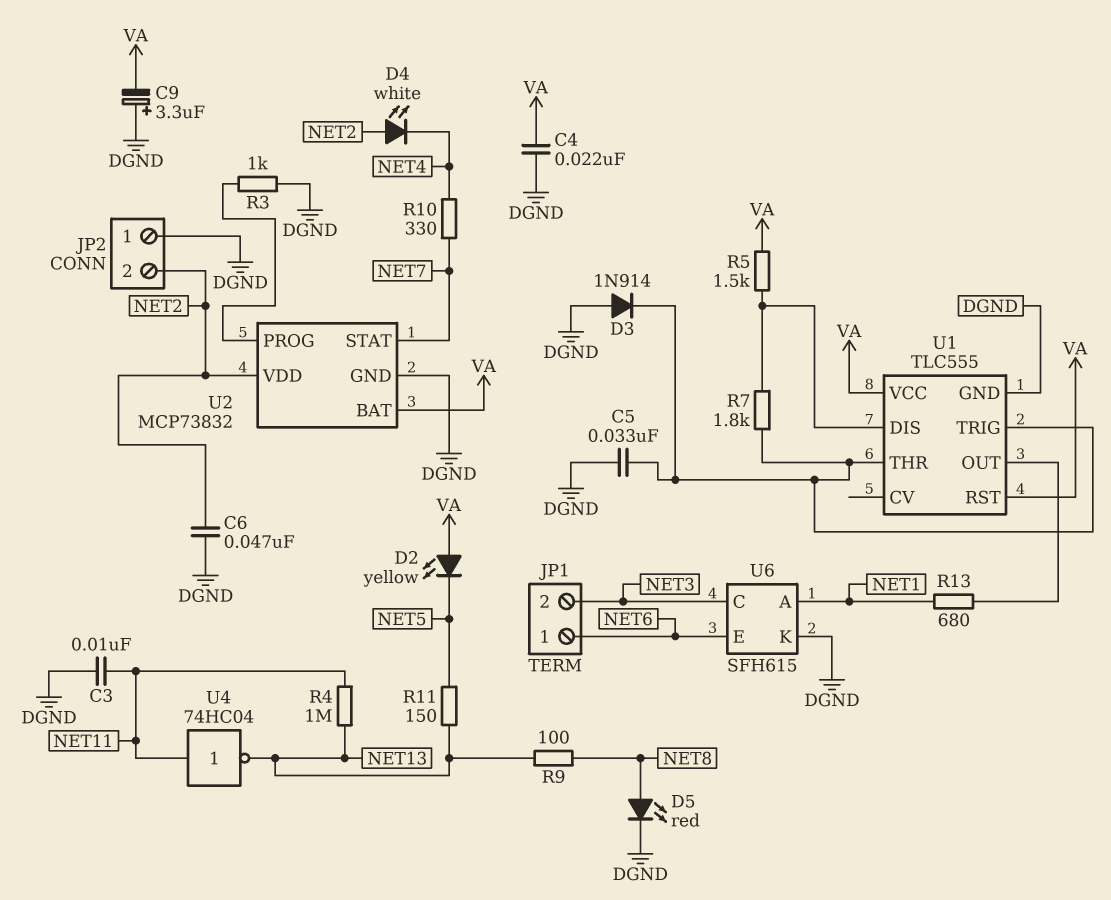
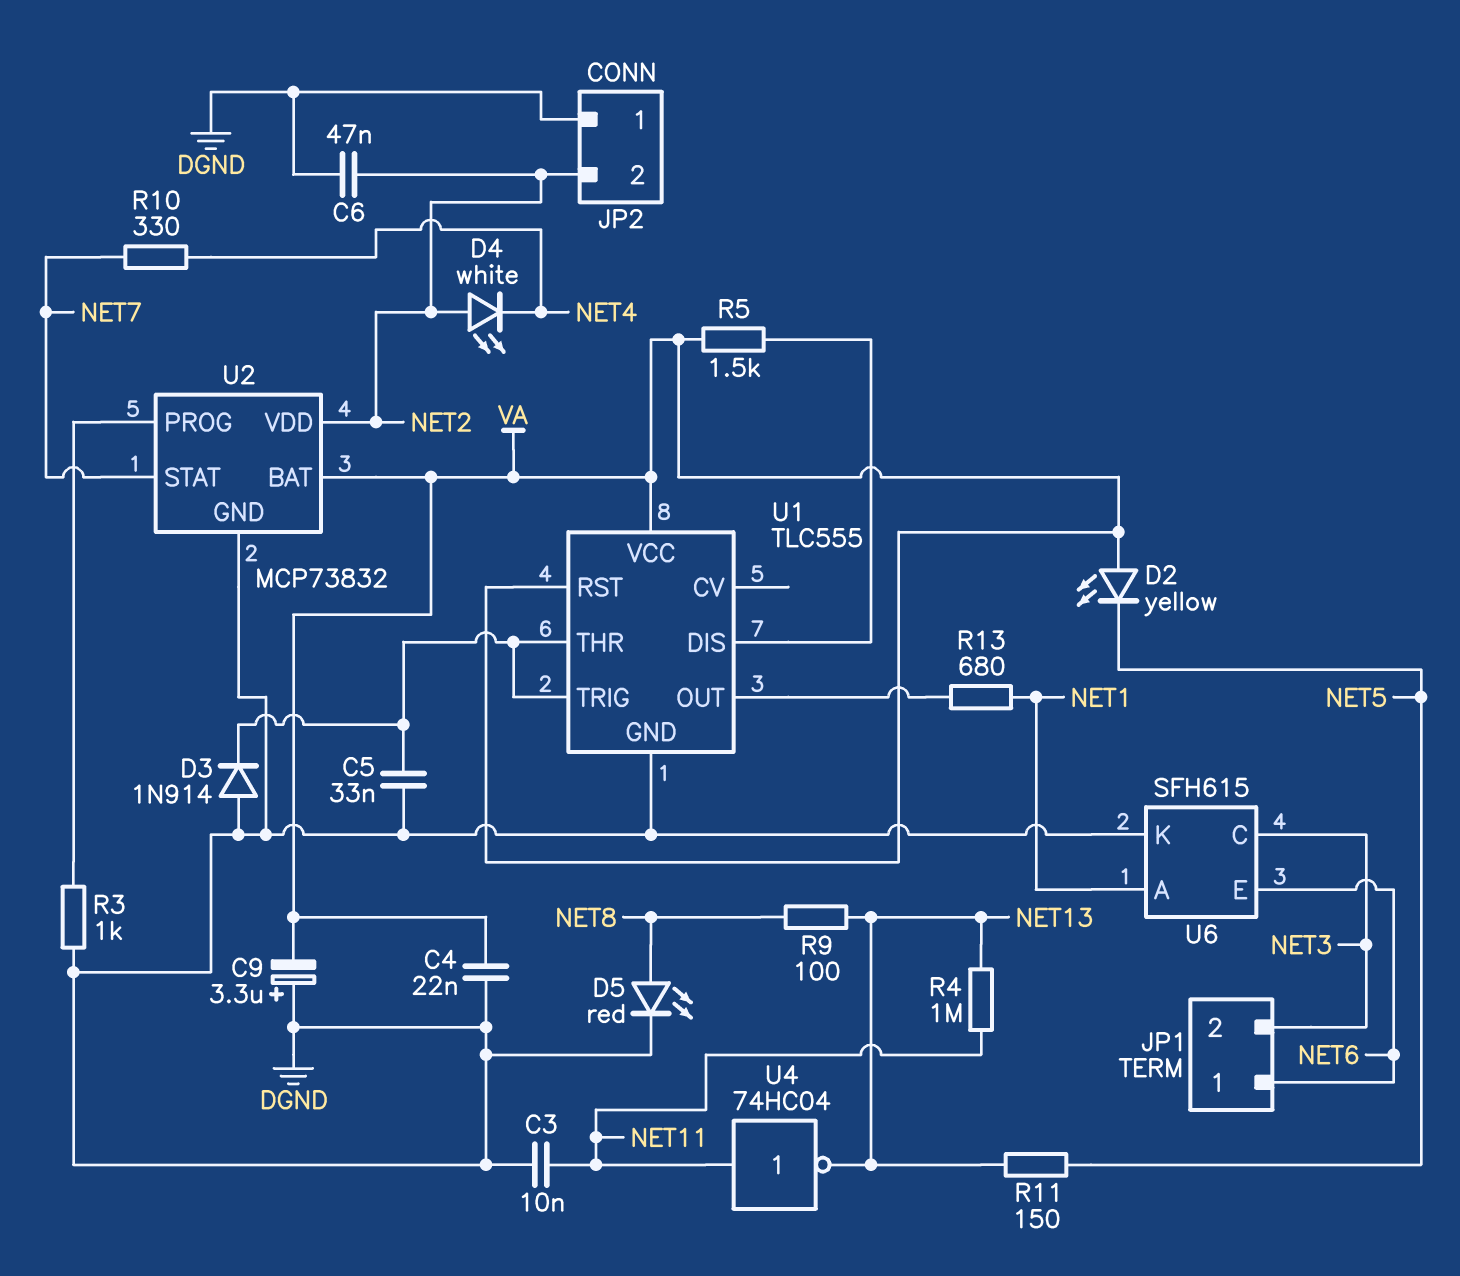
R7: 1.8k (U1/DIS, U1/THR) -> none

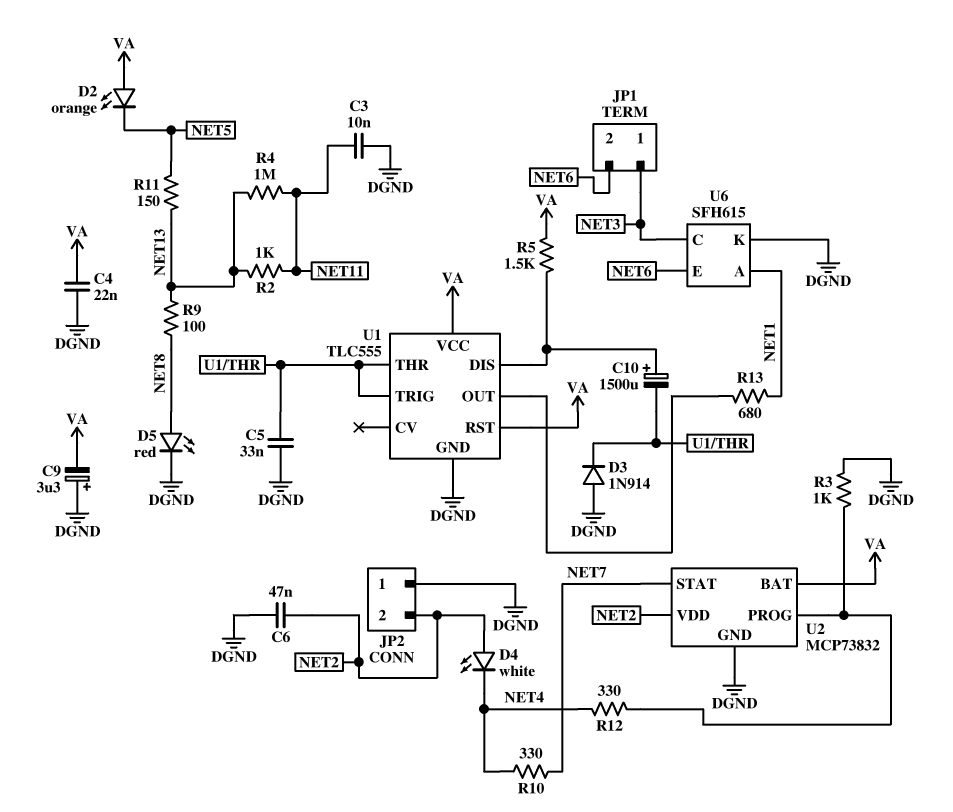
C10: none -> 1500uF (plus U1/DIS, minus U1/THR)
D2: LED yellow (A VA, K NET5) -> LED orange (A VA, K NET5)
JP1 pin 1: NET6 -> NET3
JP1 pin 2: NET3 -> NET6
R2: none -> 1k (NET11, NET13)
R12: none -> 330 (NET4, U2/PROG)
U4: NOT 74HC04 (in NET11, out NET13) -> none

